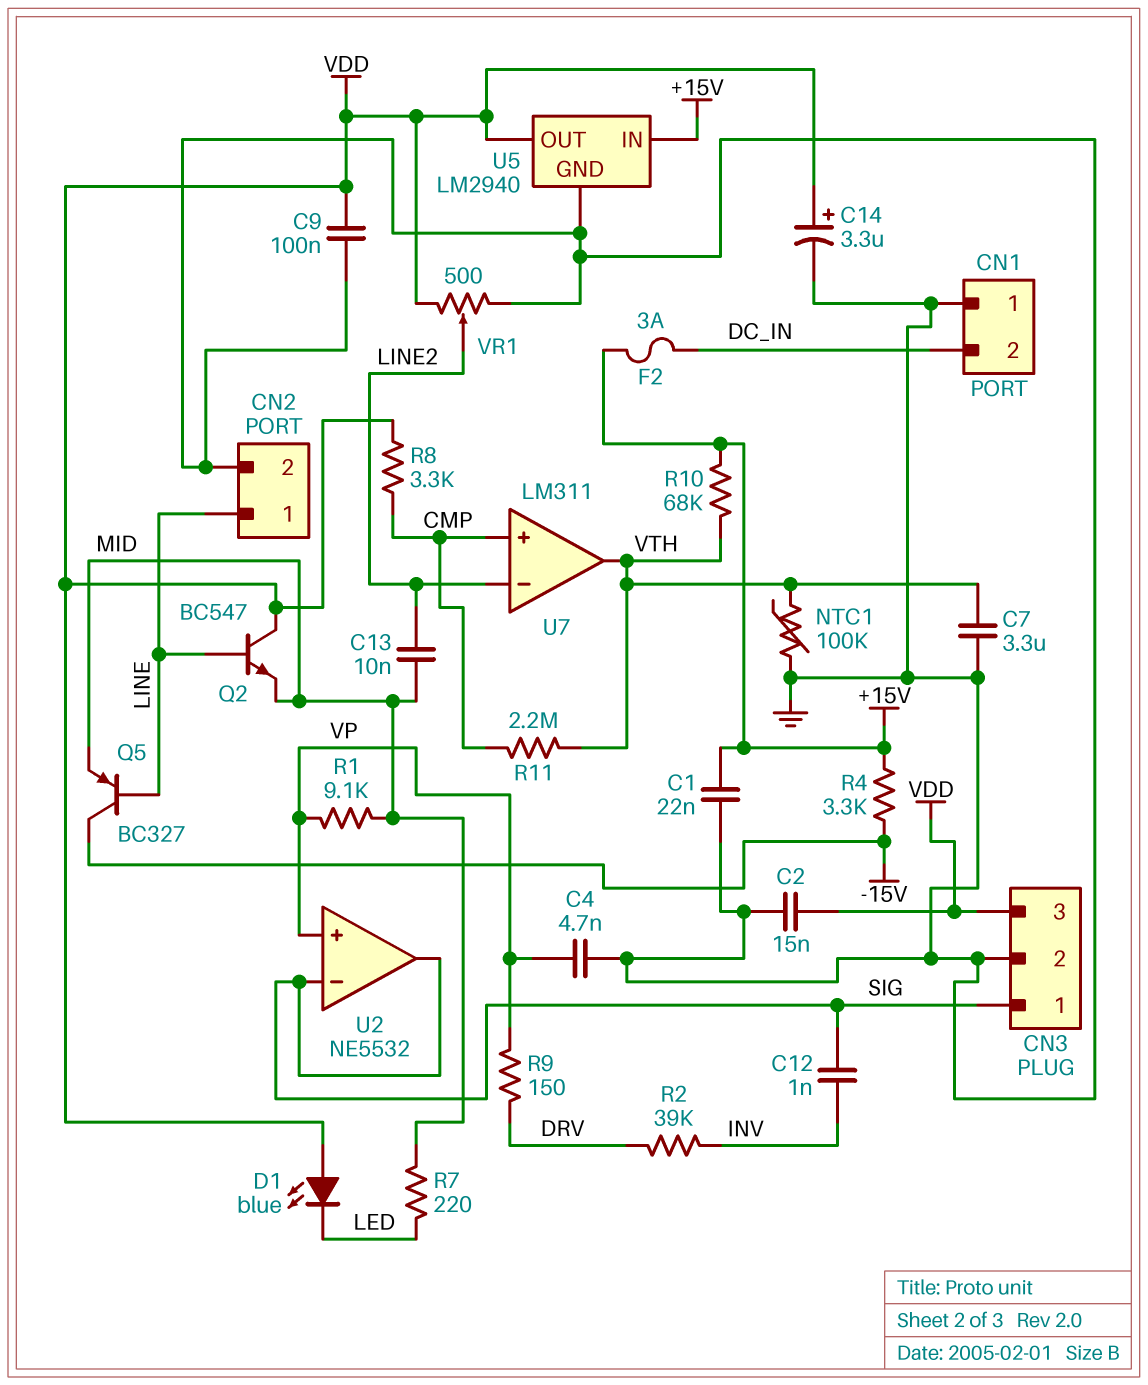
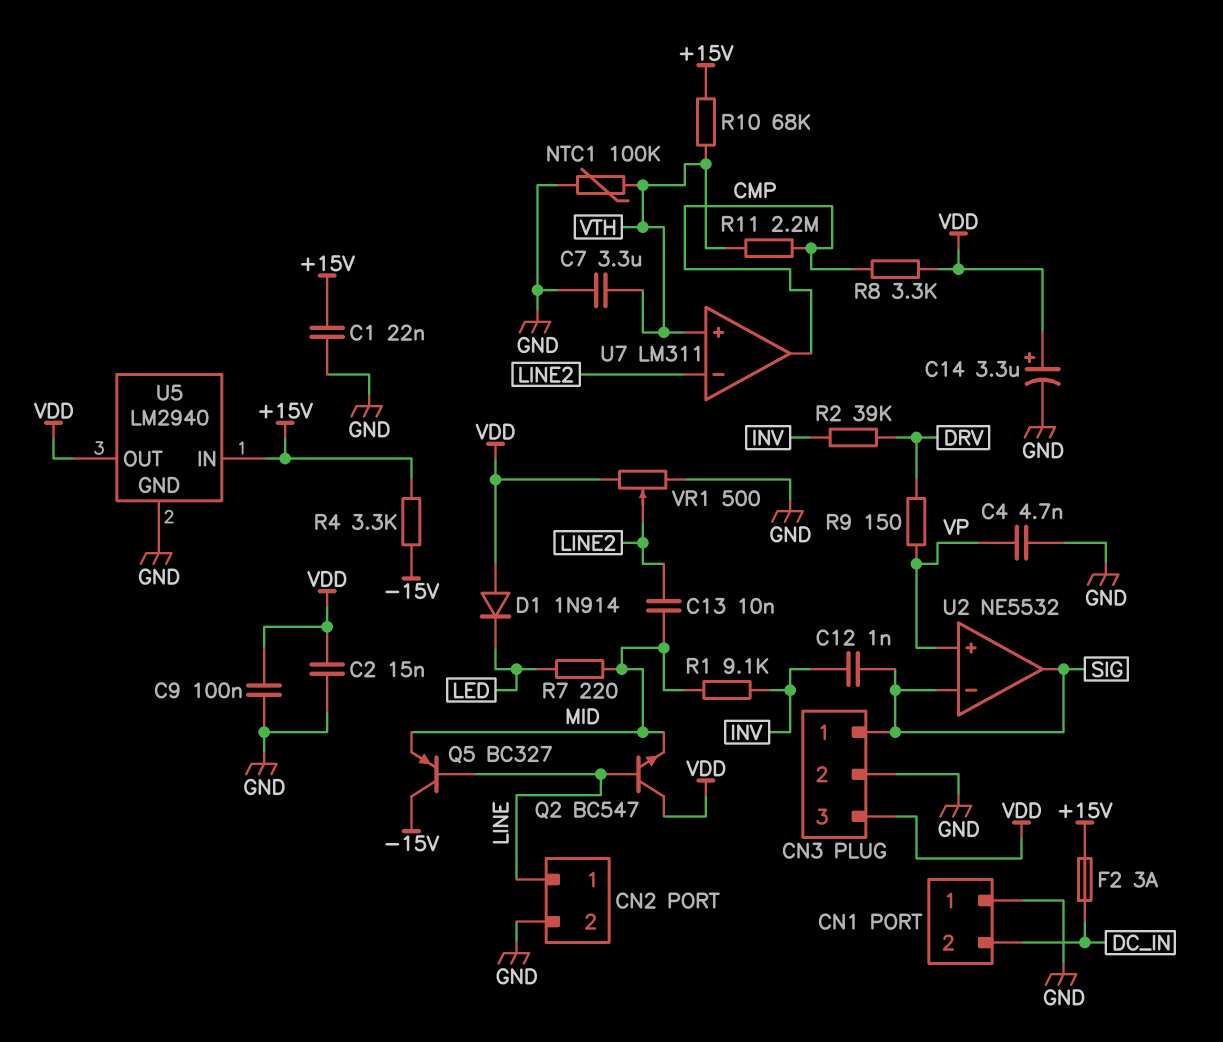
D1: LED blue (A VDD, K LED) -> diode 1N914 (A VDD, K LED)
R1: 9.1k (MID, VP) -> 9.1k (INV, MID)
U7 pin in+: CMP -> VTH
U7 pin out: VTH -> CMP

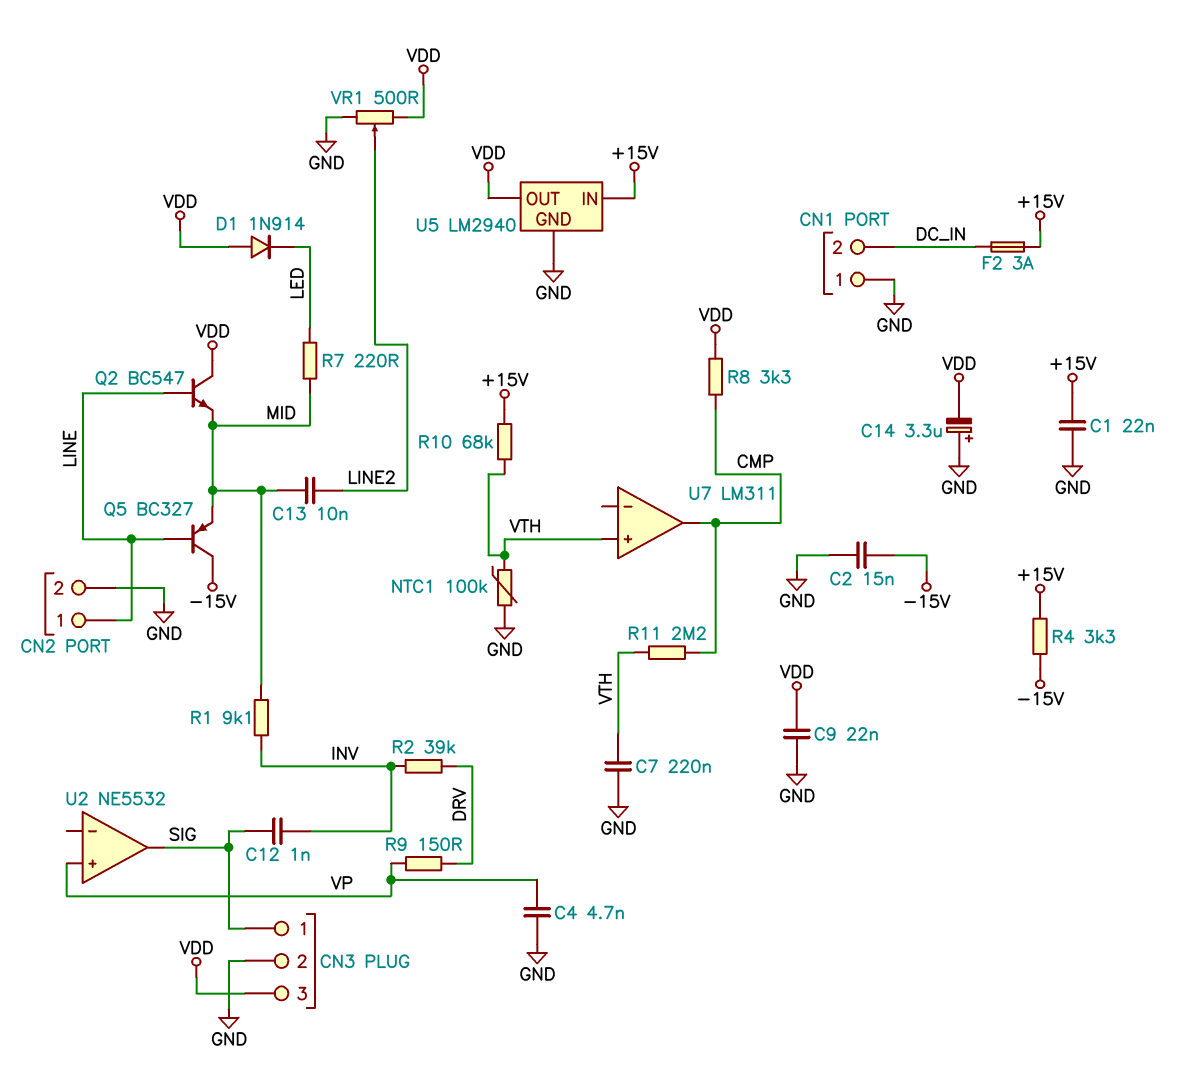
C2: 15nF (GND, VDD) -> 15nF (-15V, GND)
C7: 3.3uF (GND, VTH) -> 220nF (GND, VTH)
C9: 100nF (GND, VDD) -> 22nF (GND, VDD)
C14: 3.3uF (plus VDD, minus GND) -> 3.3uF (plus GND, minus VDD)
U2 pin in-: SIG -> none
U7 pin in-: LINE2 -> none

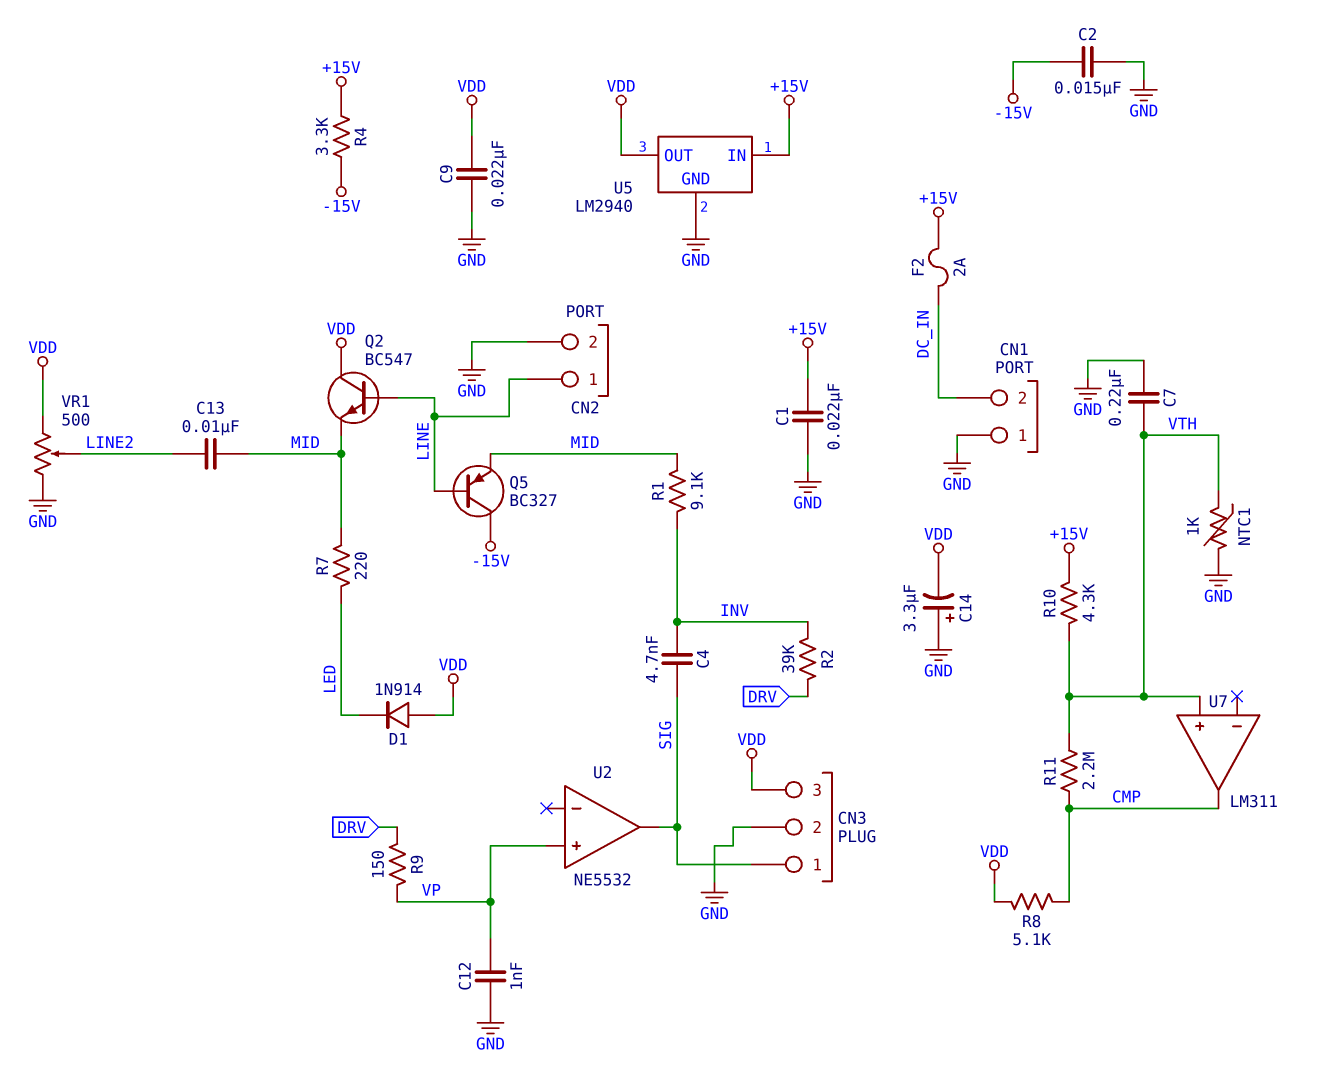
C4: 4.7nF (GND, VP) -> 4.7nF (INV, SIG)
C12: 1nF (INV, SIG) -> 1nF (GND, VP)
F2: 3A (+15V, DC_IN) -> 2A (+15V, DC_IN)
NTC1: 100k (GND, VTH) -> 1k (GND, VTH)
R8: 3.3k (CMP, VDD) -> 5.1k (CMP, VDD)
R10: 68k (+15V, VTH) -> 4.3k (+15V, VTH)

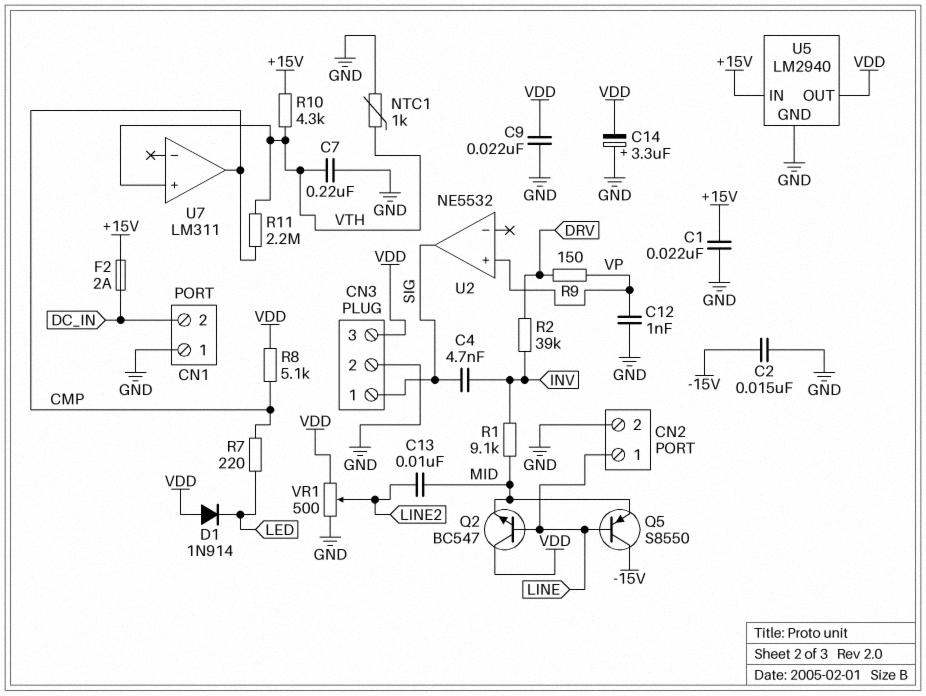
Q5: PNP BC327 (B LINE, C -15V, E MID) -> PNP S8550 (B LINE, C -15V, E MID)
R4: 3.3k (+15V, -15V) -> none
R7: 220 (LED, MID) -> 220 (CMP, LED)

